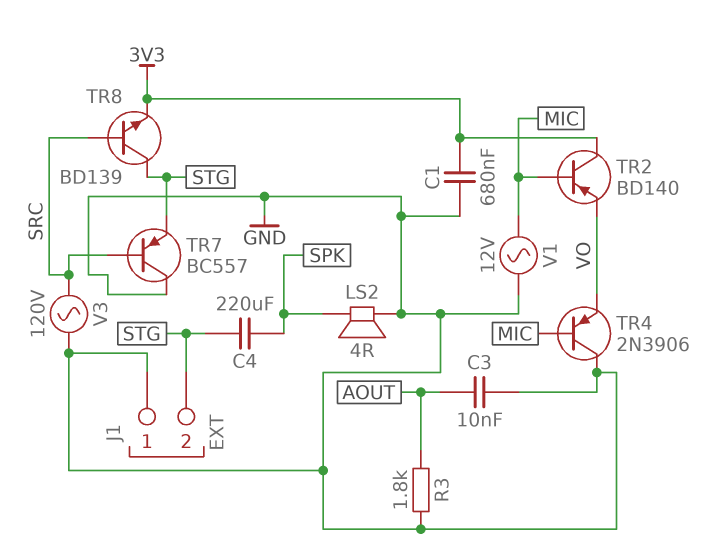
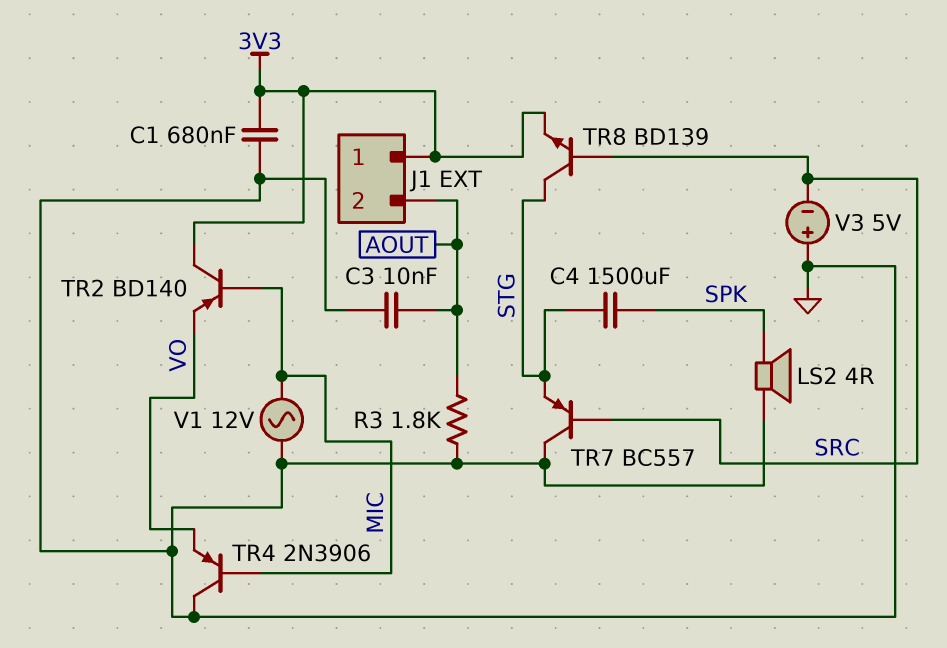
C4: 220uF (SPK, STG) -> 1500uF (SPK, STG)
J1 pin 1: GND -> 3V3
J1 pin 2: STG -> AOUT
V3: AC 120V (GND, SRC) -> 5V (plus GND, minus SRC)

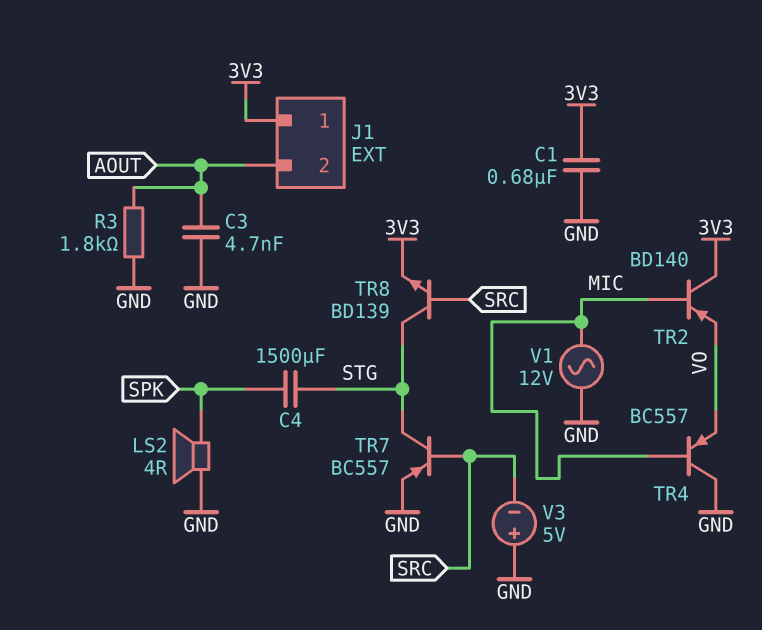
C3: 10nF (AOUT, GND) -> 4.7nF (AOUT, GND)
TR4: PNP 2N3906 (B MIC, C GND, E VO) -> PNP BC557 (B MIC, C GND, E VO)
TR7: PNP BC557 (B SRC, C GND, E STG) -> PNP BC557 (B SRC, C STG, E GND)

